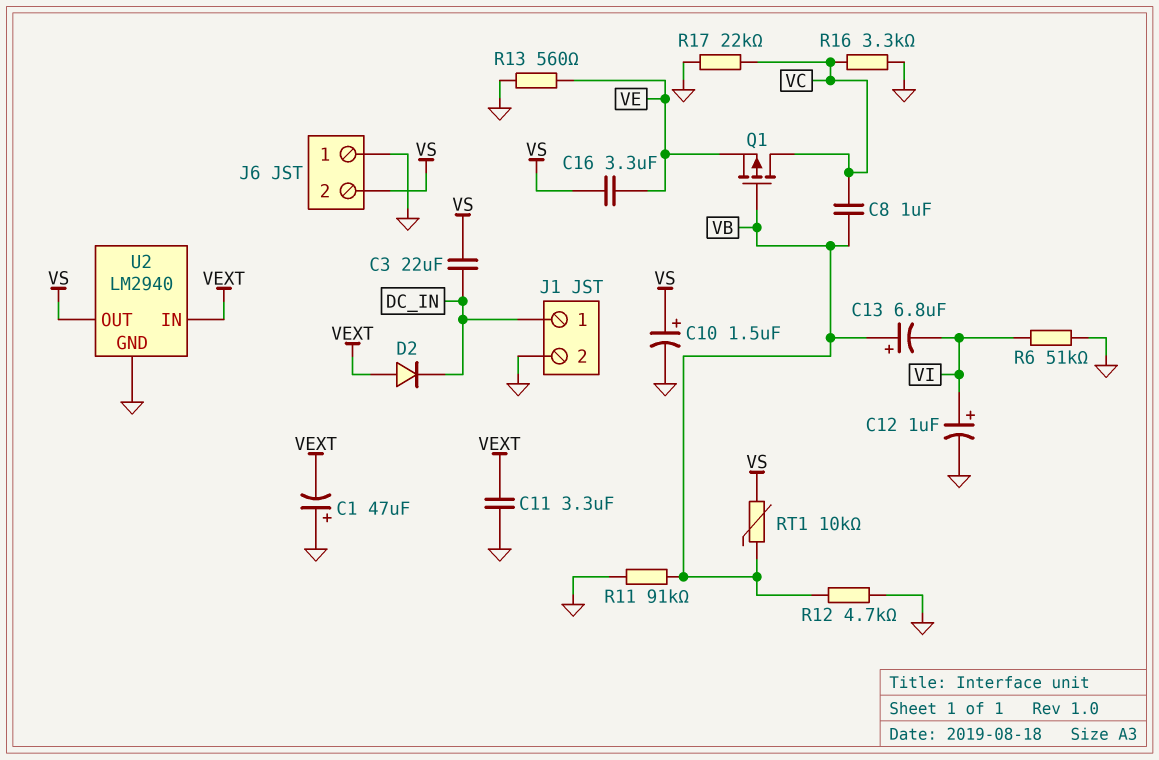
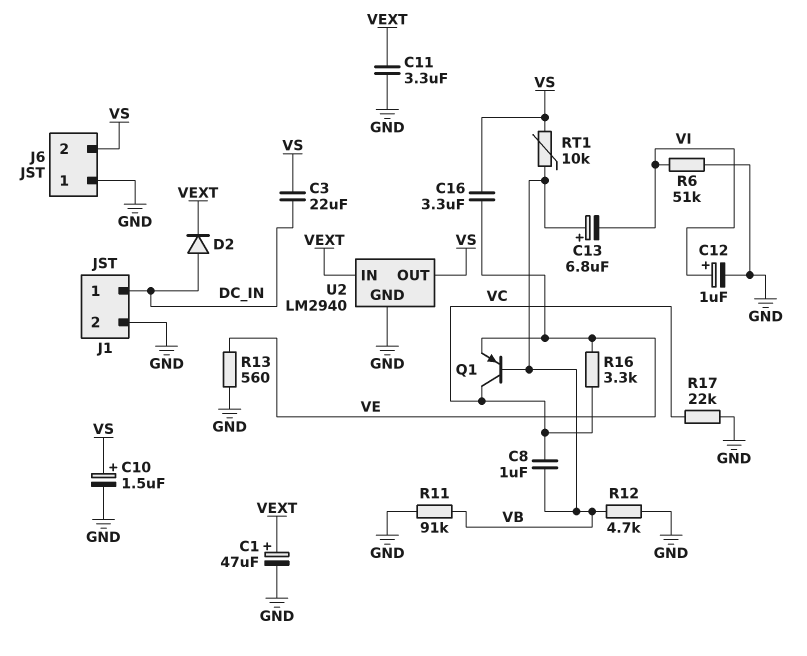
C1: 47uF (plus GND, minus VEXT) -> 47uF (plus VEXT, minus GND)
D2: diode (A VEXT, K DC_IN) -> diode (A DC_IN, K VEXT)
Q1: PMOS (G VB, D VC, S VE) -> PNP (B VB, C VC, E VE)
R16: 3.3k (GND, VC) -> 3.3k (VC, VE)

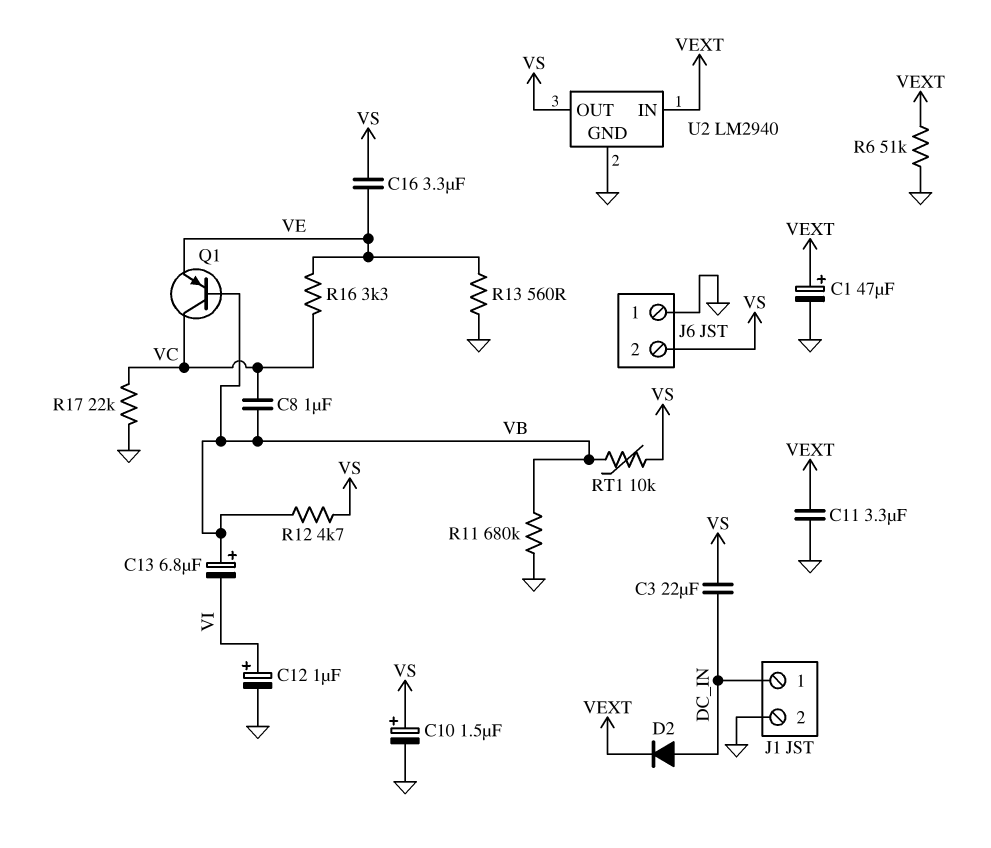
R6: 51k (GND, VI) -> 51k (GND, VEXT)
R11: 91k (GND, VB) -> 680k (GND, VB)
R12: 4.7k (GND, VB) -> 4.7k (VB, VS)

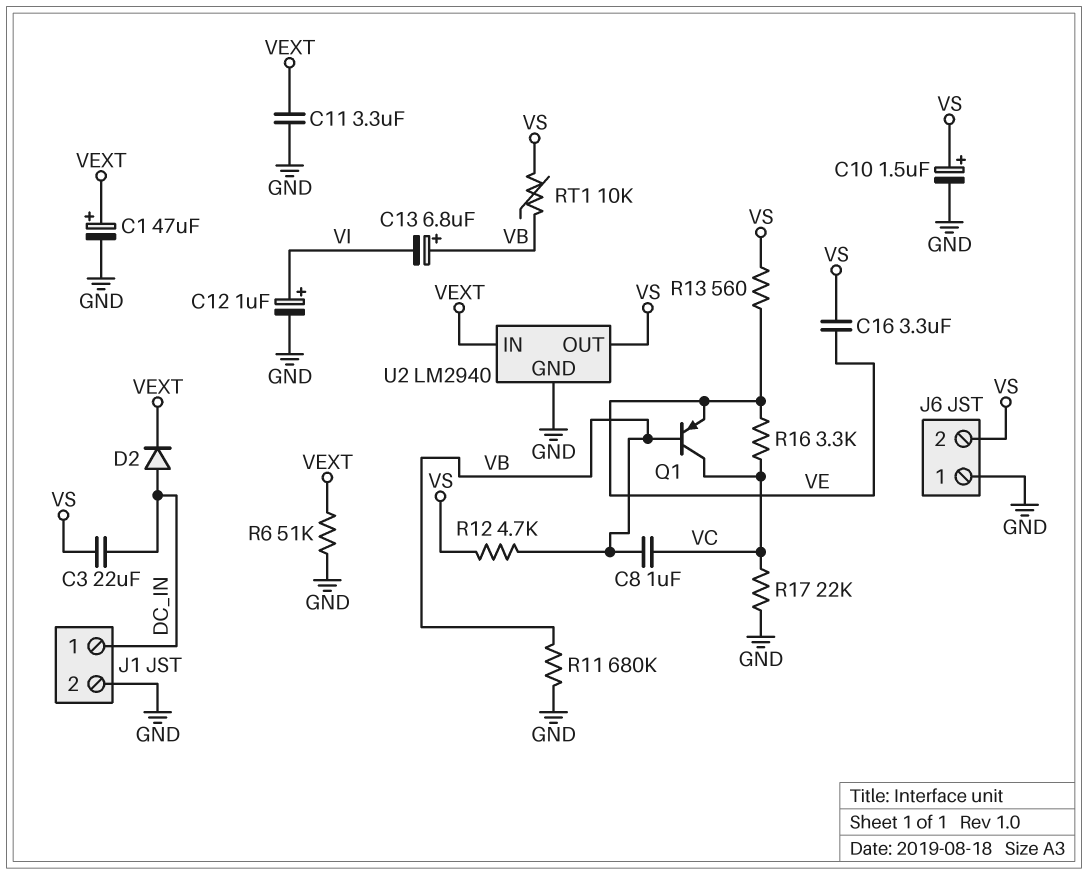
R13: 560 (GND, VE) -> 560 (VE, VS)

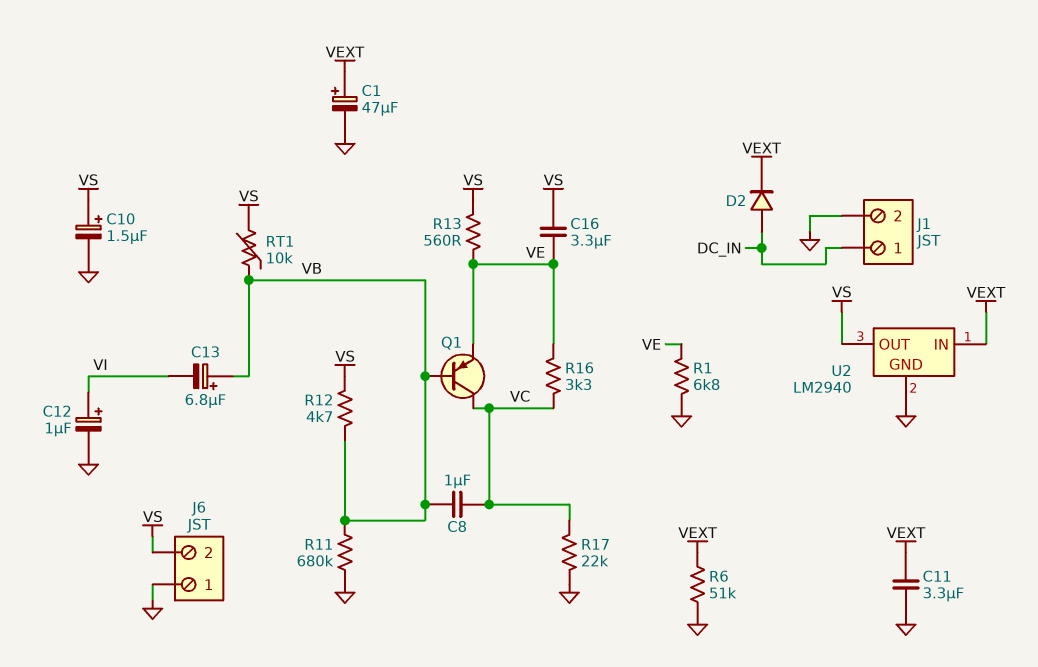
C3: 22uF (DC_IN, VS) -> none
R1: none -> 6.8k (GND, VE)

